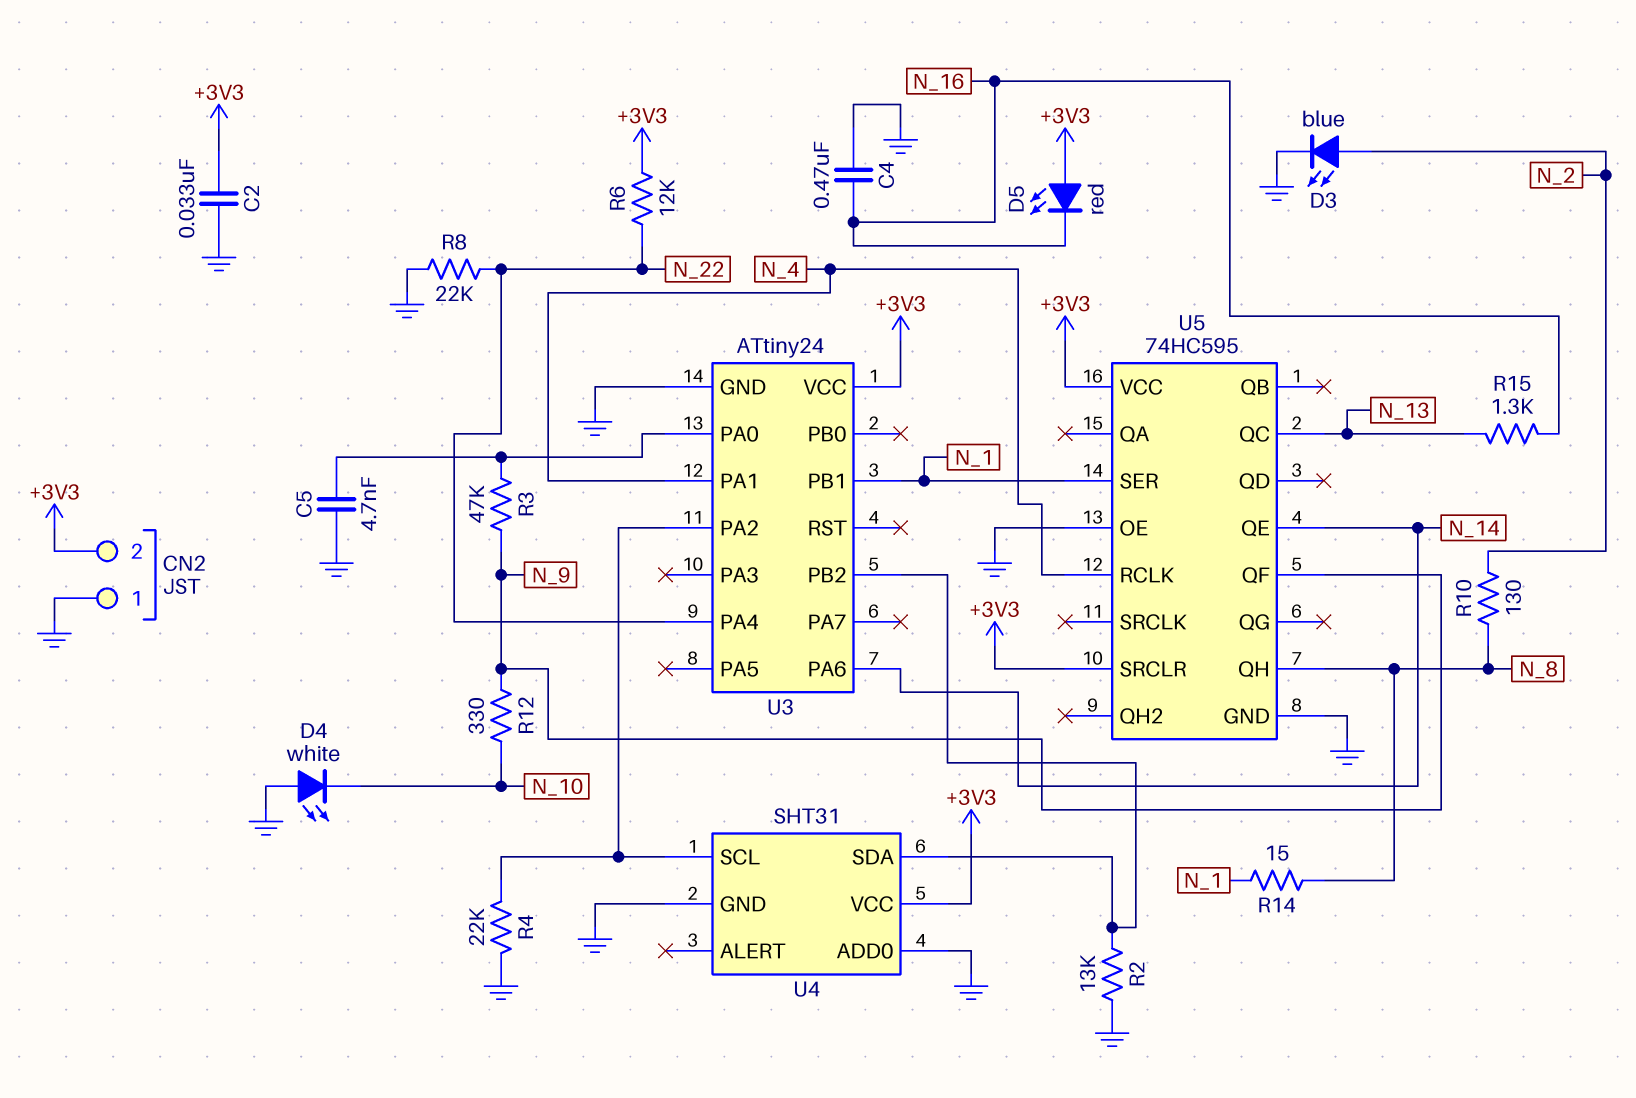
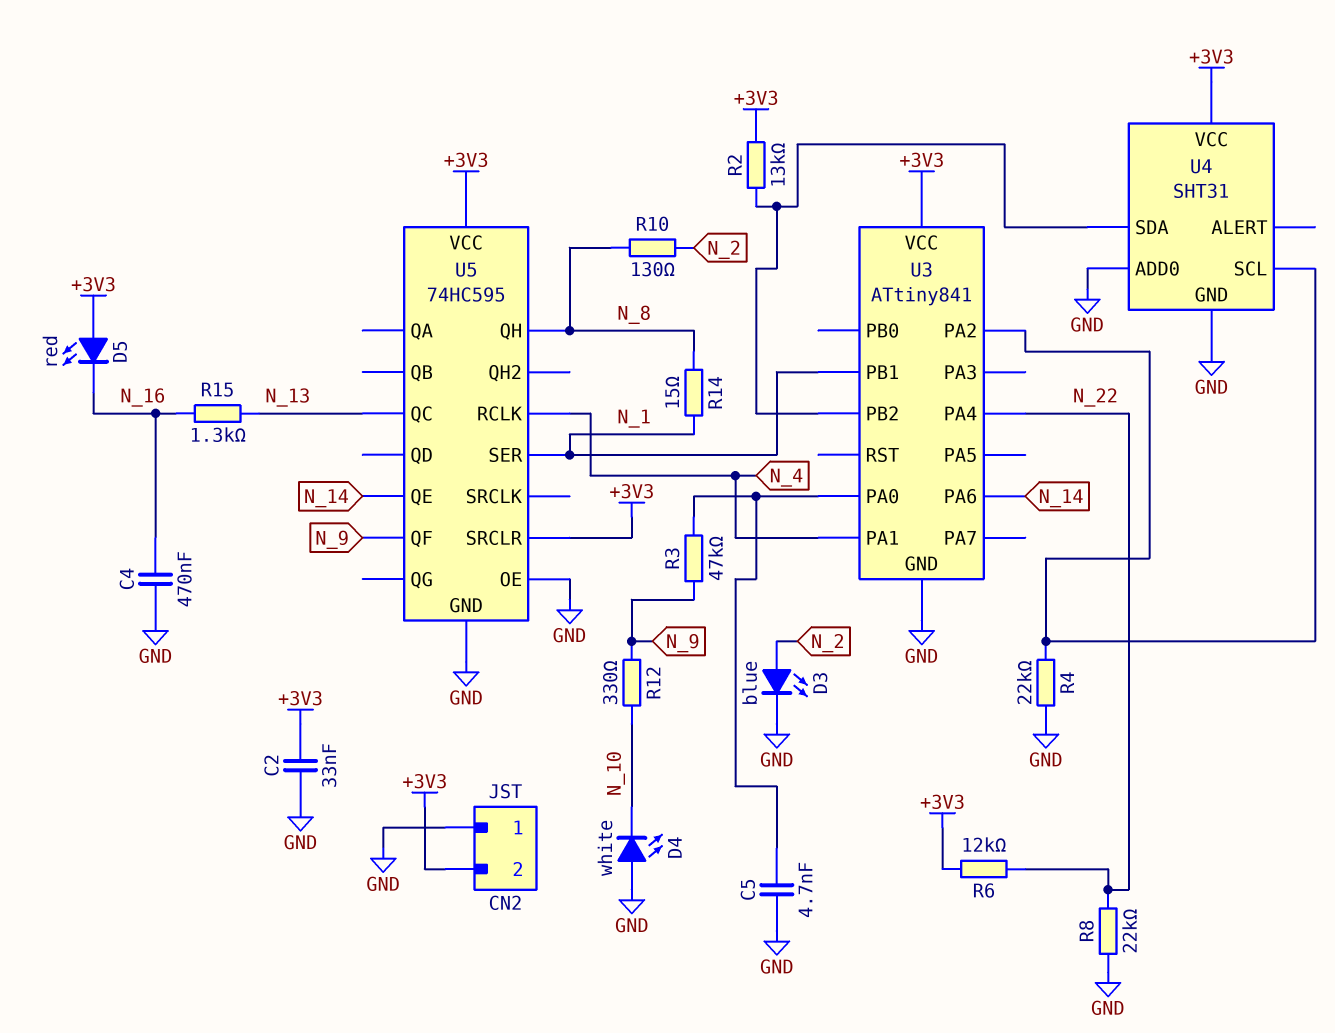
R2: 13k (GND, U3/PB2) -> 13k (+3V3, U3/PB2)
U3: ATtiny24 -> ATtiny841

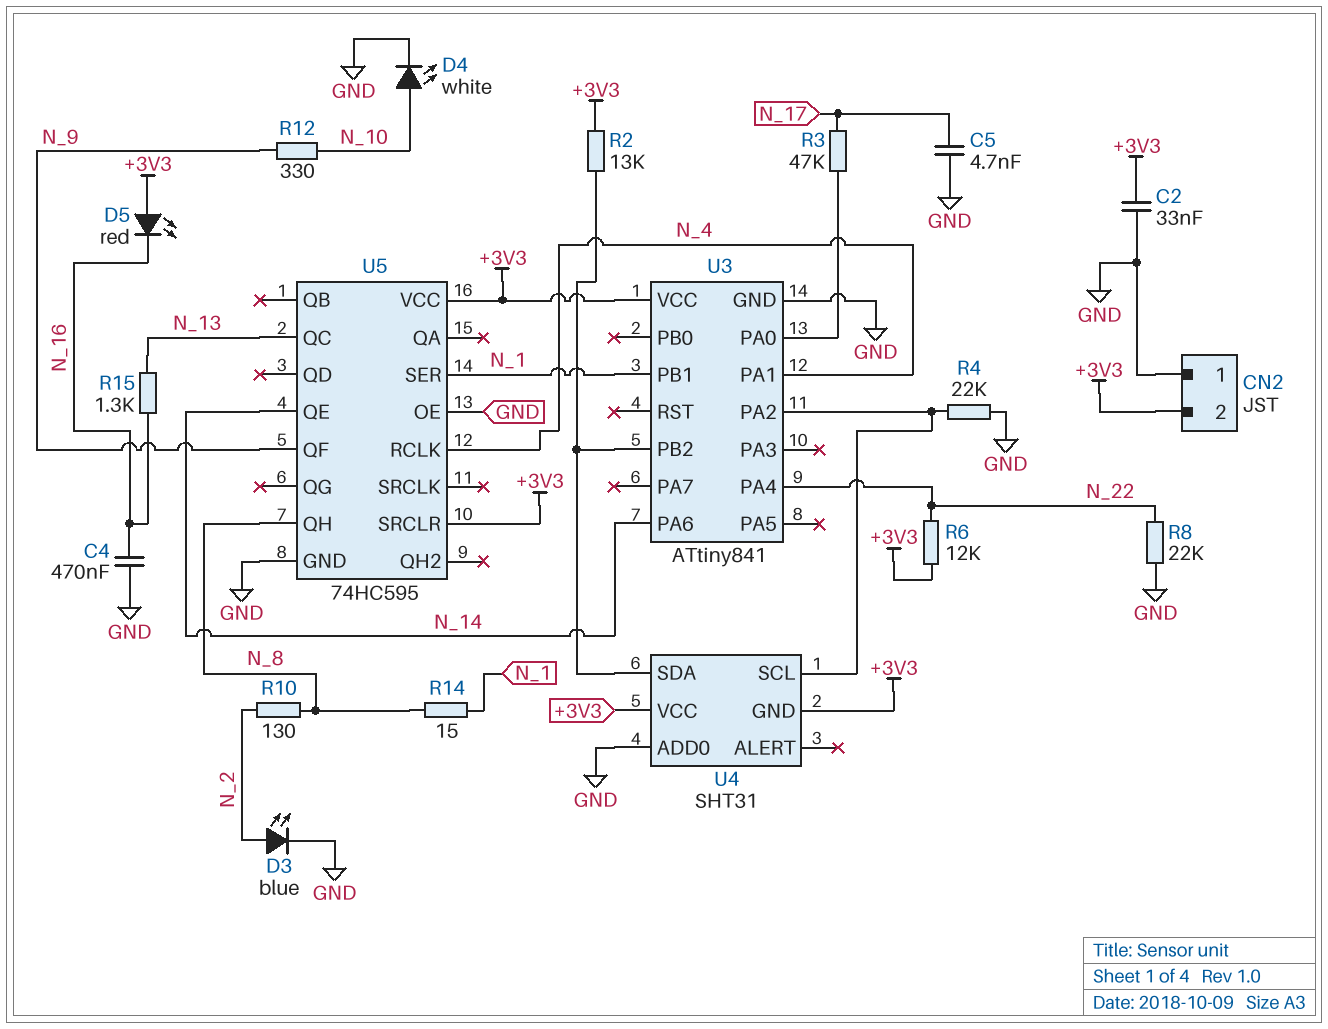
C5: 4.7nF (GND, U3/PA0) -> 4.7nF (GND, N_17)
D4: LED white (A GND, K N_10) -> LED white (A N_10, K GND)
R3: 47k (N_9, U3/PA0) -> 47k (N_17, U3/PA0)
U4 pin GND: GND -> +3V3

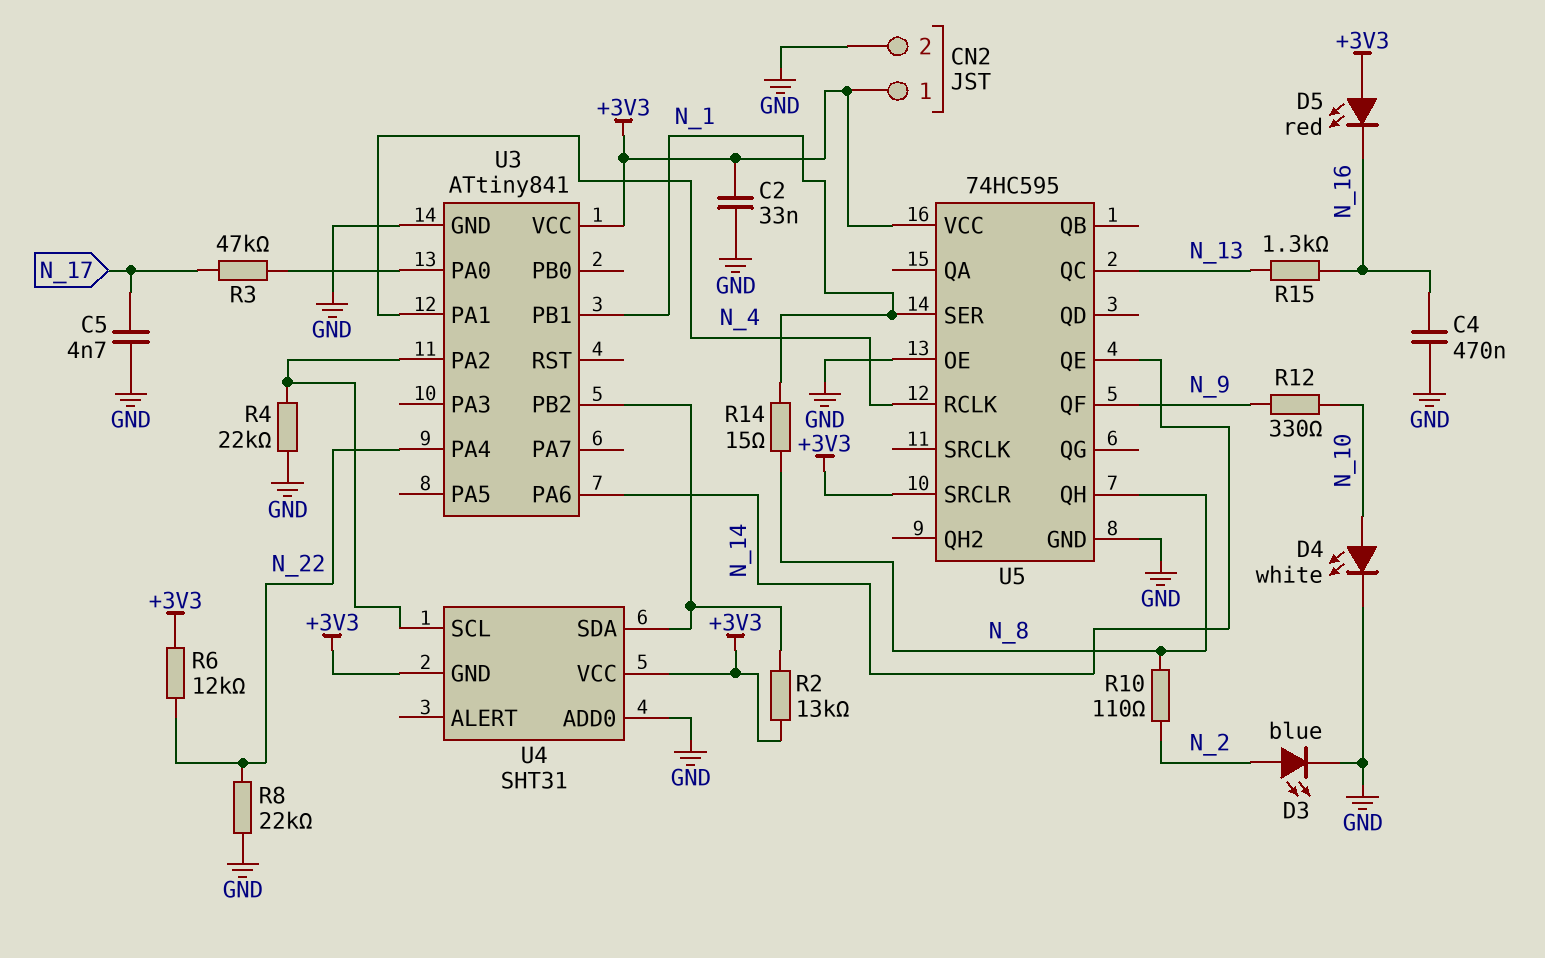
CN2 pin 1: GND -> +3V3
CN2 pin 2: +3V3 -> GND
R10: 130 (N_2, N_8) -> 110 (N_2, N_8)

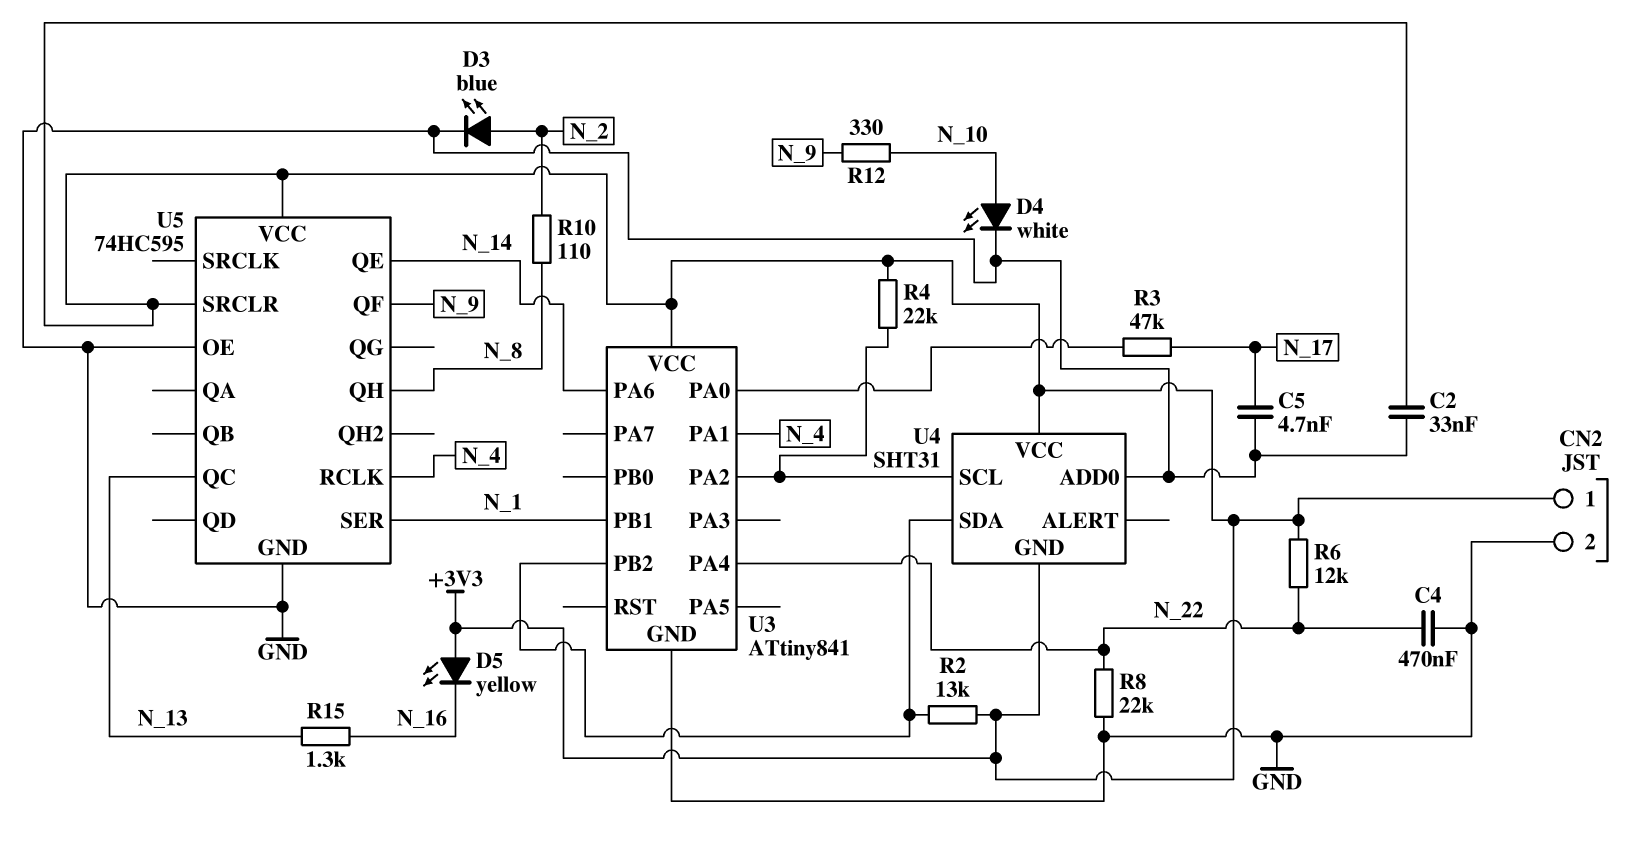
C4: 470nF (GND, N_16) -> 470nF (GND, N_22)
D5: LED red (A +3V3, K N_16) -> LED yellow (A +3V3, K N_16)
R4: 22k (GND, U3/PA2) -> 22k (+3V3, U3/PA2)
R14: 15 (N_1, N_8) -> none

